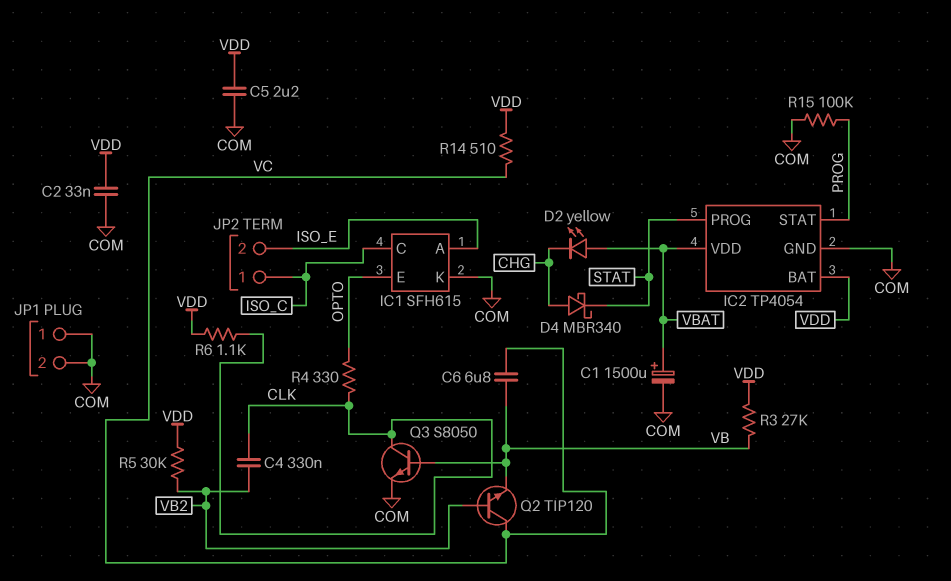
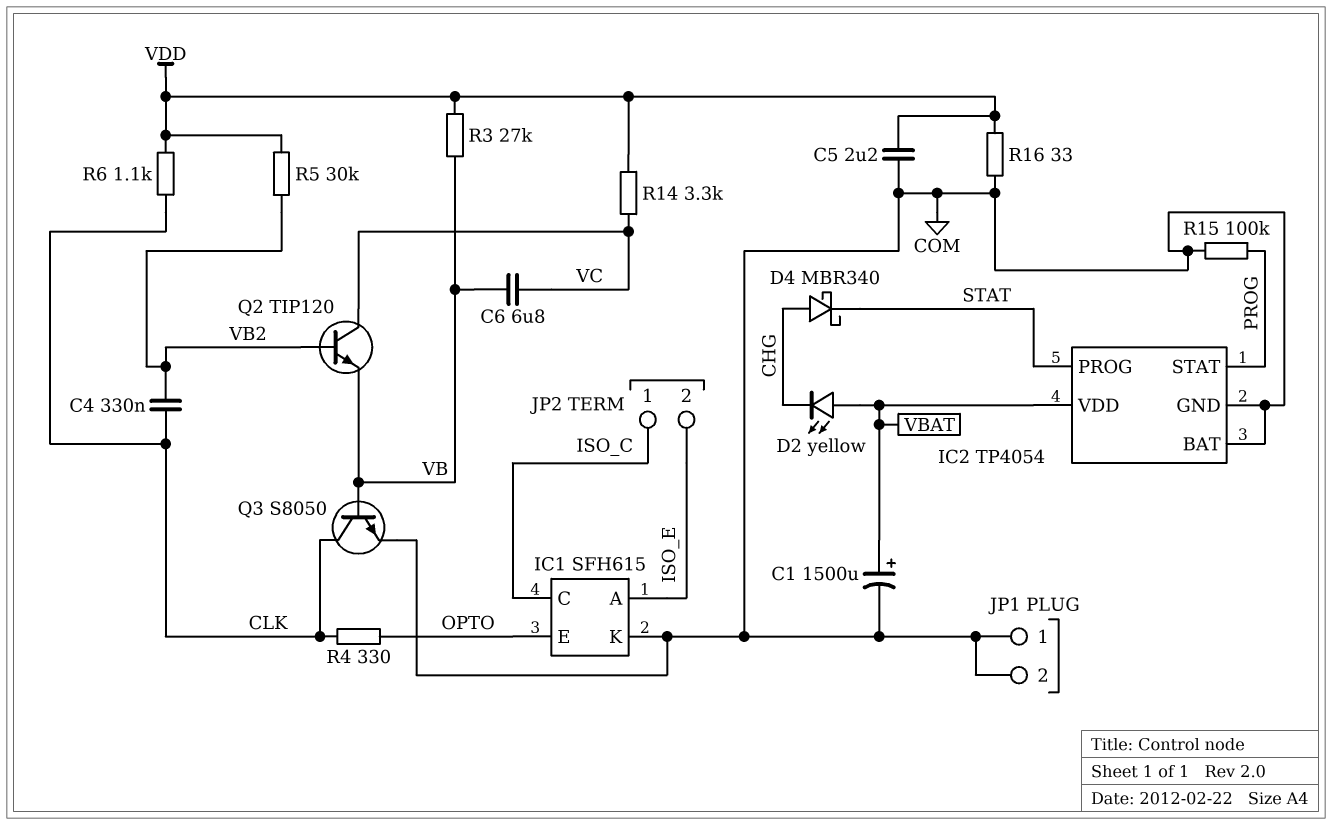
C2: 33nF (COM, VDD) -> none
IC2 pin BAT: VDD -> COM
R14: 510 (VC, VDD) -> 3.3k (VC, VDD)
R16: none -> 33 (COM, VDD)

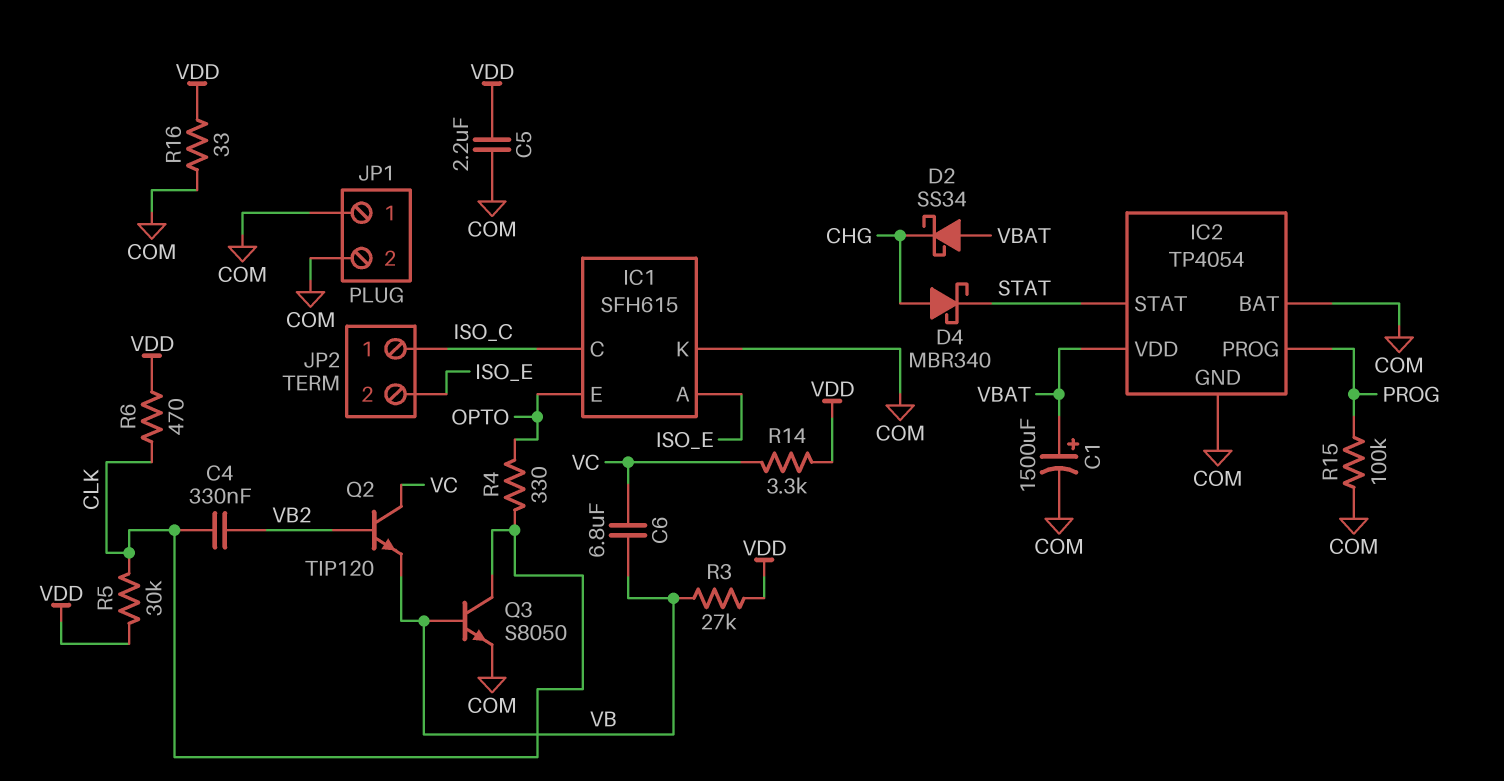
D2: LED yellow (A VBAT, K CHG) -> schottky SS34 (A VBAT, K CHG)
IC2 pin PROG: STAT -> PROG
IC2 pin STAT: PROG -> STAT
R5: 30k (VB2, VDD) -> 30k (CLK, VDD)
R6: 1.1k (CLK, VDD) -> 470 (CLK, VDD)

